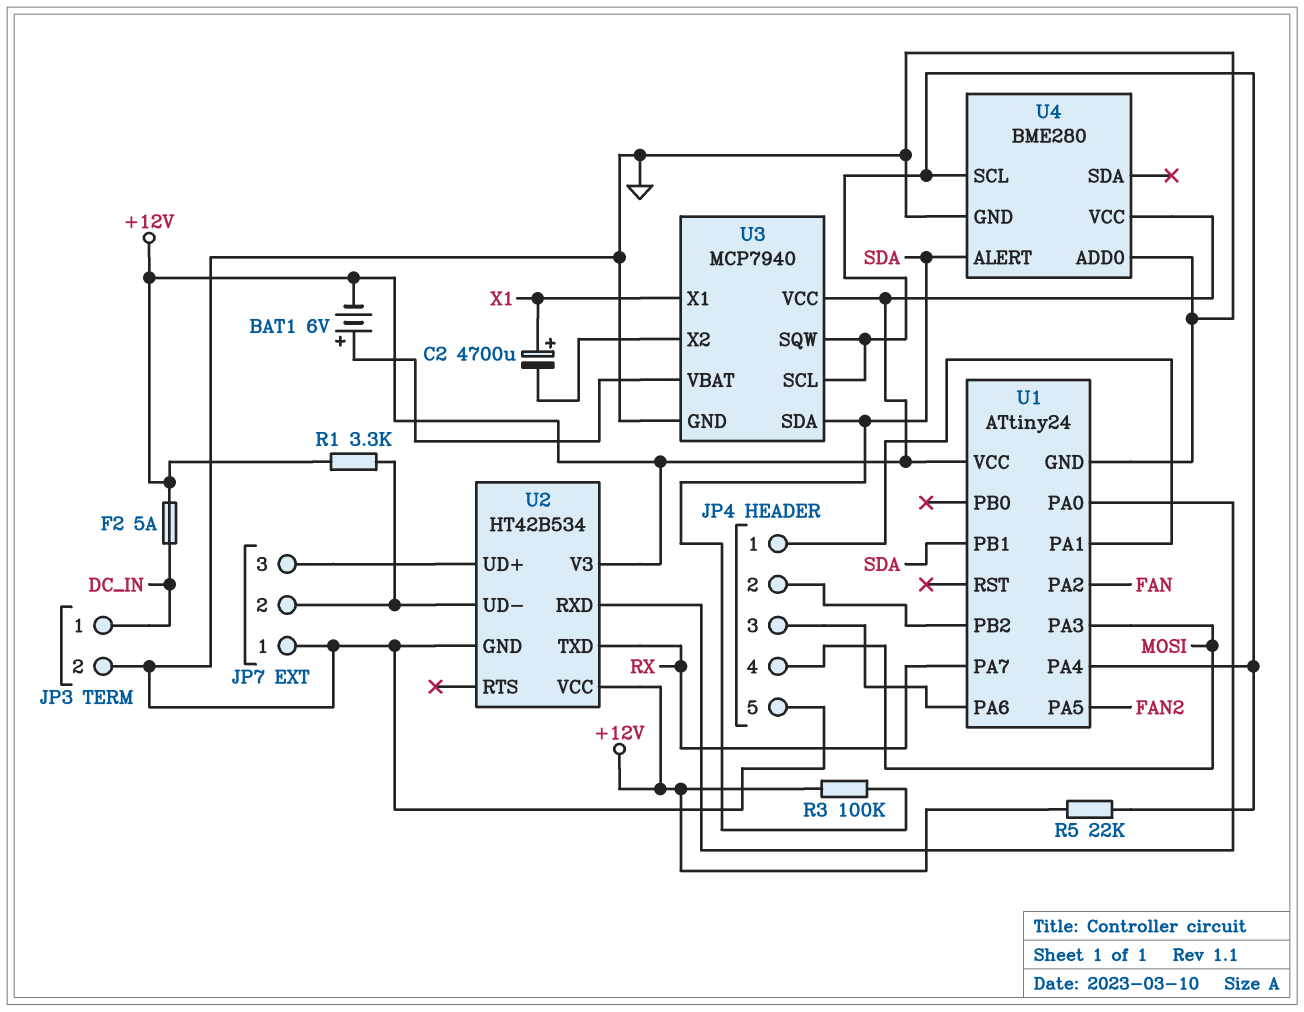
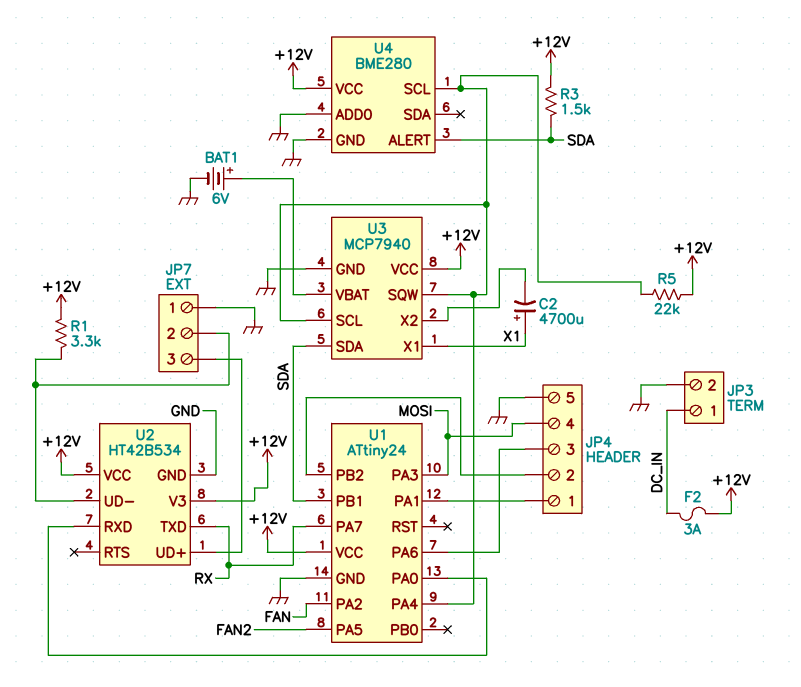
BAT1: 6V (plus U3/VBAT, minus +12V) -> 6V (plus U3/VBAT, minus GND)
F2: 5A (+12V, DC_IN) -> 3A (+12V, DC_IN)
R3: 100k (+12V, SDA) -> 1.5k (+12V, SDA)

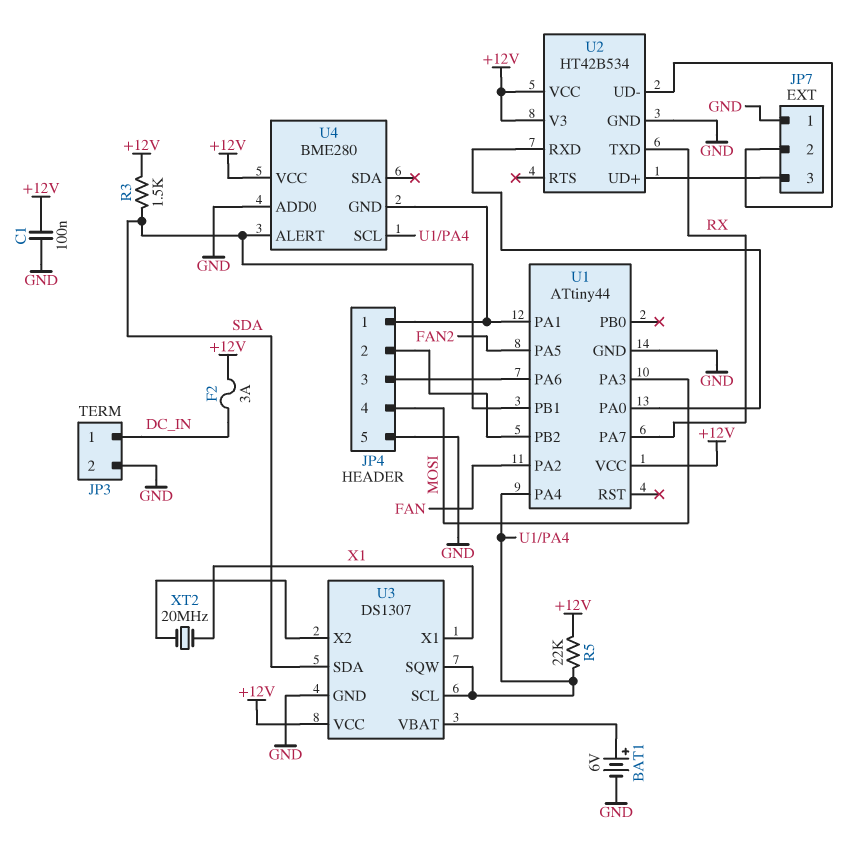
C1: none -> 100nF (+12V, GND)
C2: 4700uF (plus X1, minus U3/X2) -> none
R1: 3.3k (+12V, JP7/2) -> none
U1: ATtiny24 -> ATtiny44
U3: MCP7940 -> DS1307
U4 pin GND: GND -> JP4/1
XT2: none -> 20MHz (U3/X2, X1)

